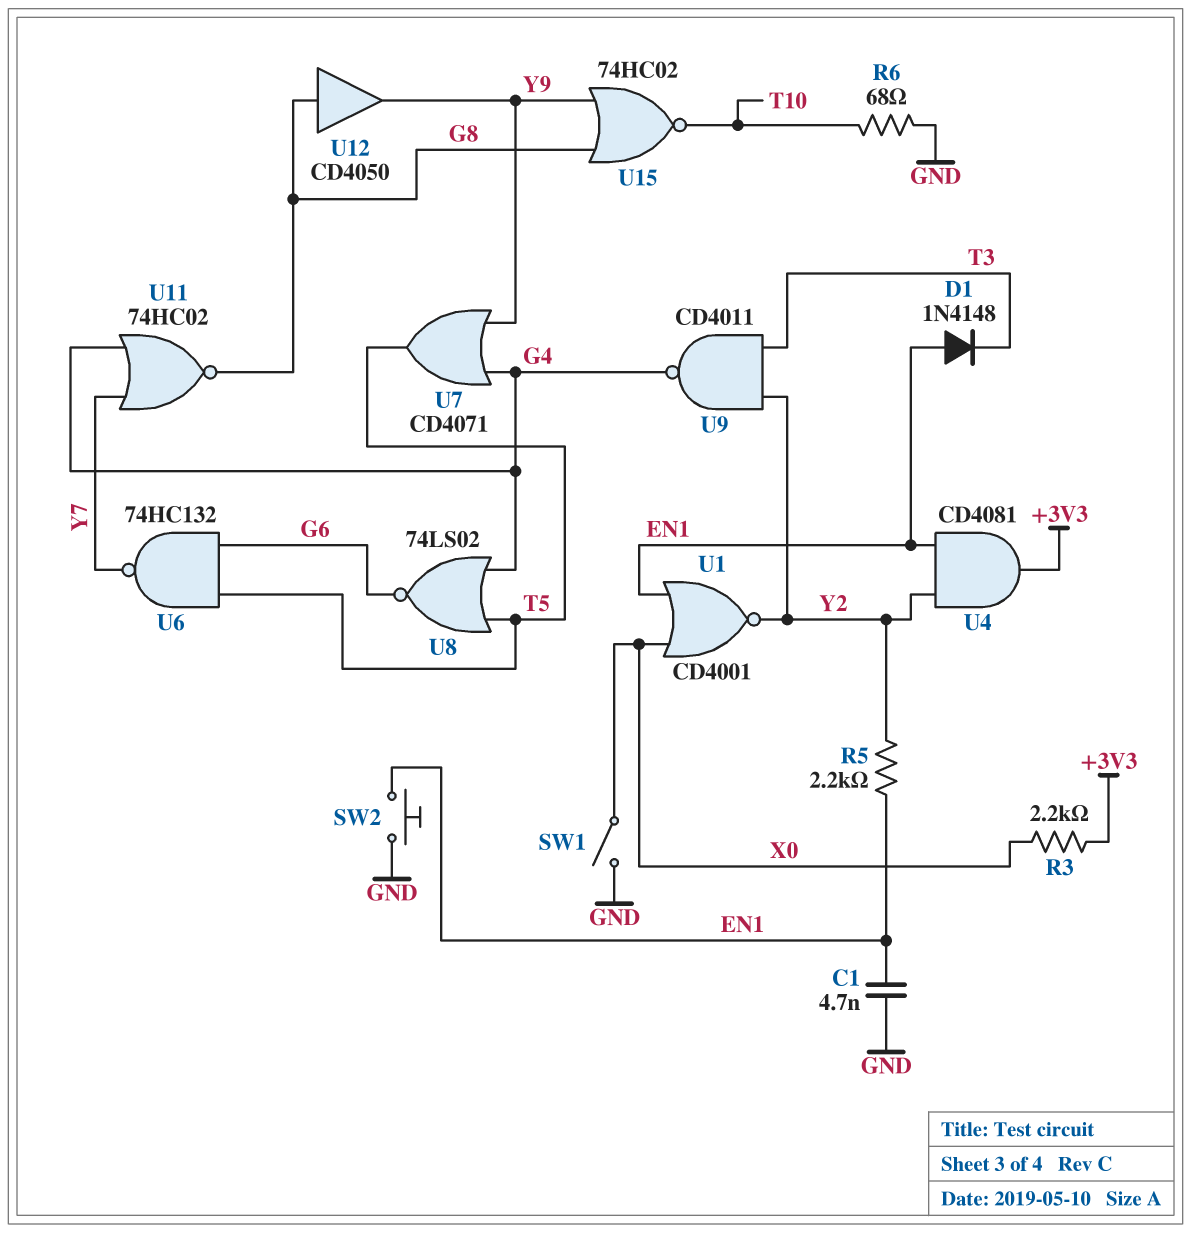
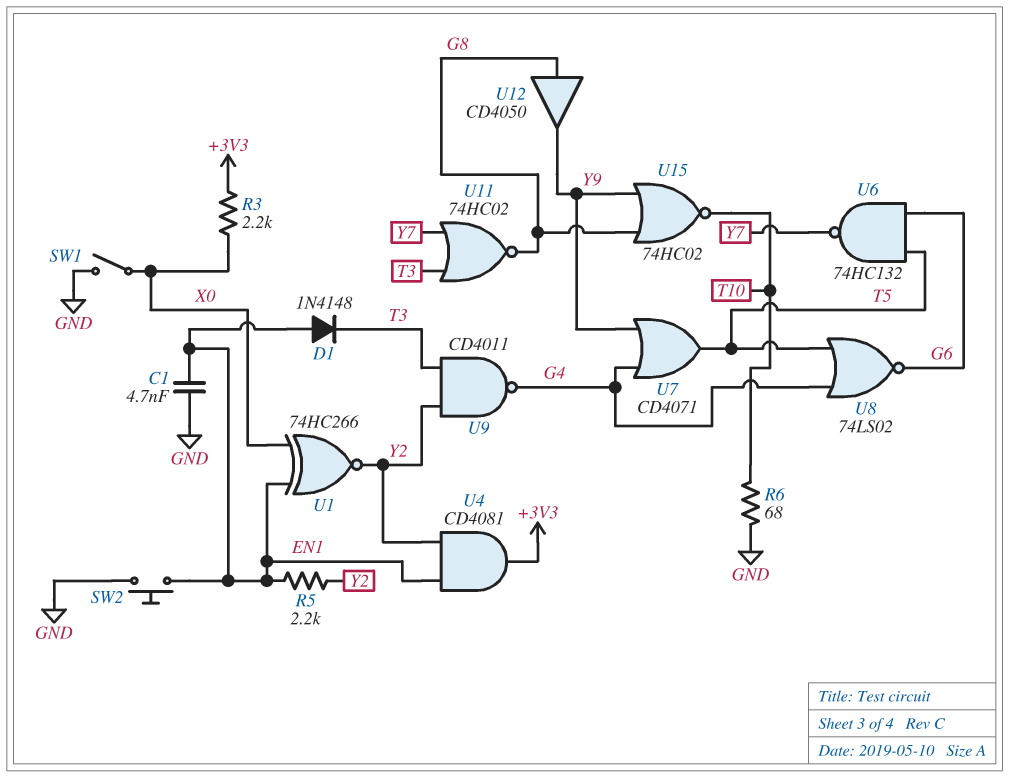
U1: NOR CD4001 (in EN1, in X0, out Y2) -> XNOR 74HC266 (in EN1, in X0, out Y2)
U11: NOR 74HC02 (in G4, in Y7, out G8) -> NOR 74HC02 (in T3, in Y7, out G8)

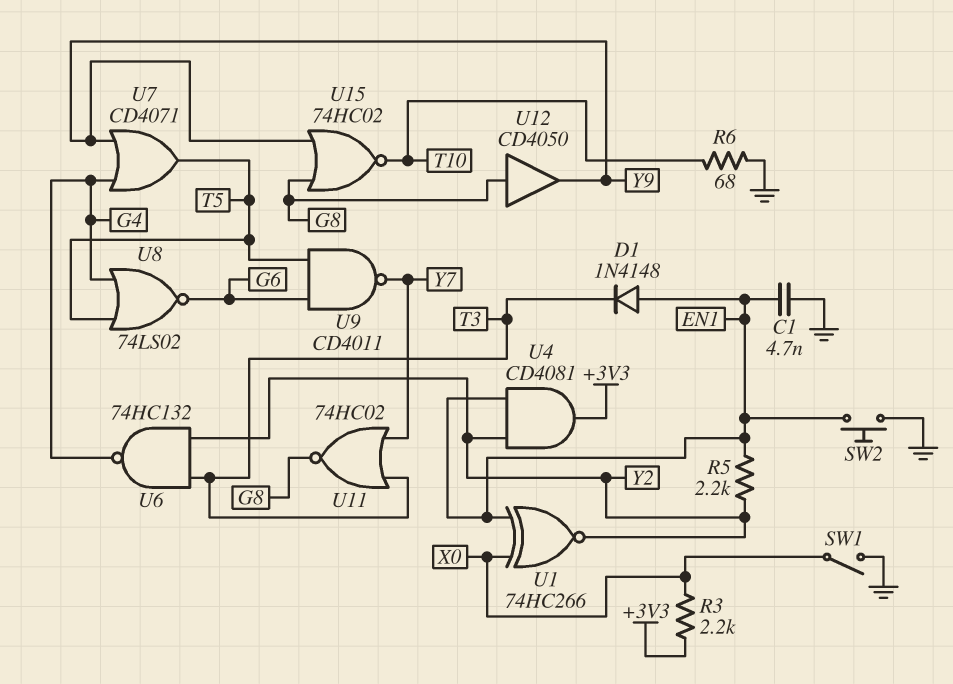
U6: NAND 74HC132 (in G6, in T5, out Y7) -> NAND 74HC132 (in T3, in Y2, out G4)
U9: NAND CD4011 (in T3, in Y2, out G4) -> NAND CD4011 (in G6, in T5, out Y7)

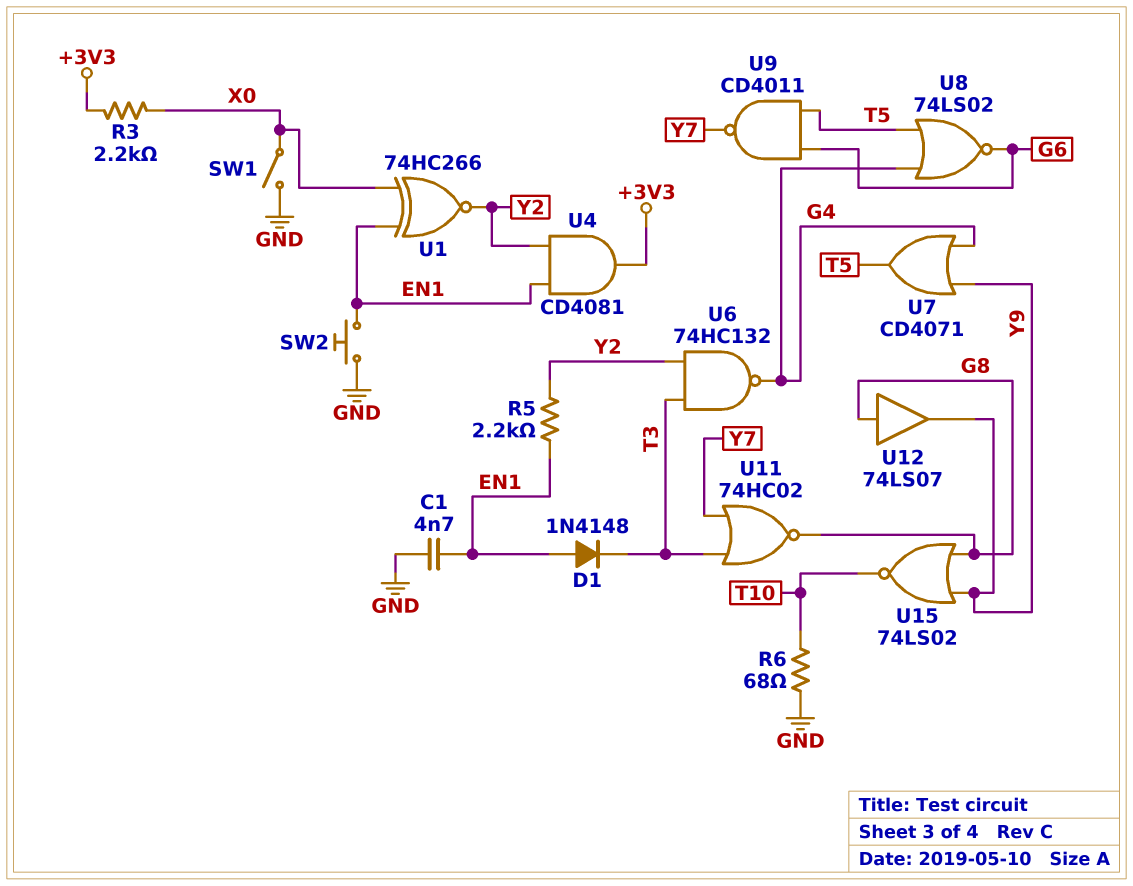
U12: buffer CD4050 (in G8, out Y9) -> buffer 74LS07 (in G8, out Y9)
U15: NOR 74HC02 (in G8, in Y9, out T10) -> NOR 74LS02 (in G8, in Y9, out T10)

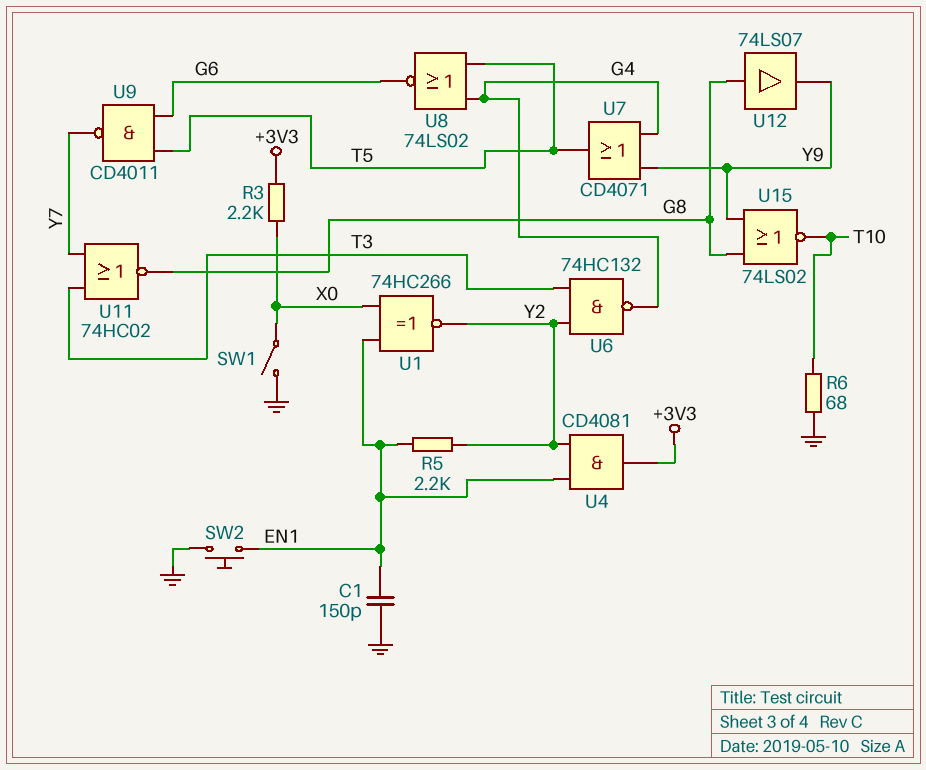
C1: 4.7nF (EN1, GND) -> 150pF (EN1, GND)
D1: diode 1N4148 (A EN1, K T3) -> none

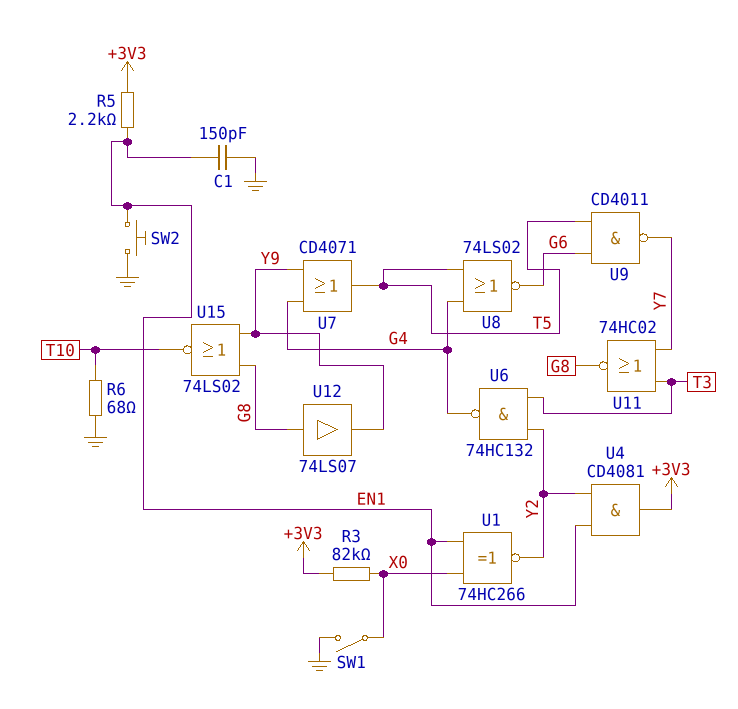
R3: 2.2k (+3V3, X0) -> 82k (+3V3, X0)
R5: 2.2k (EN1, Y2) -> 2.2k (+3V3, EN1)

